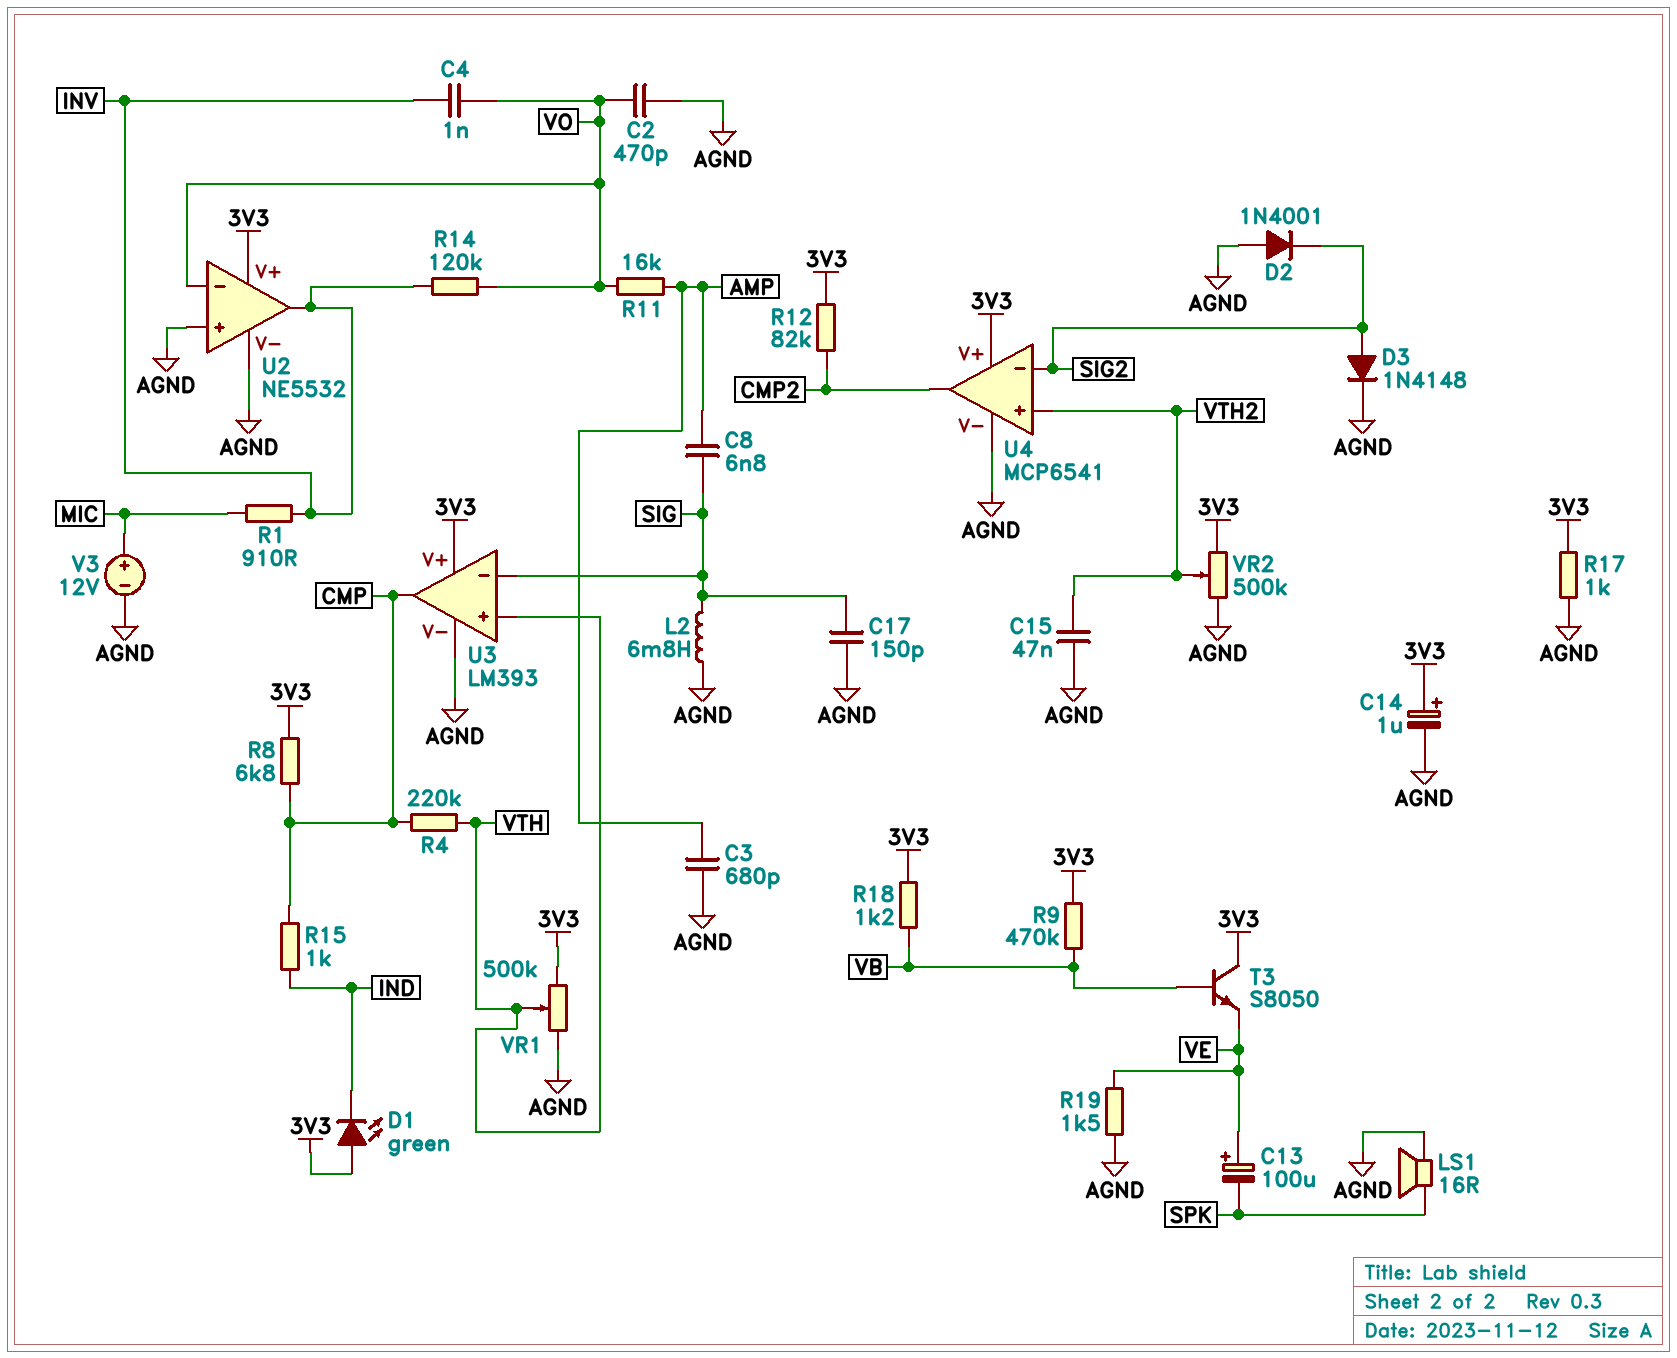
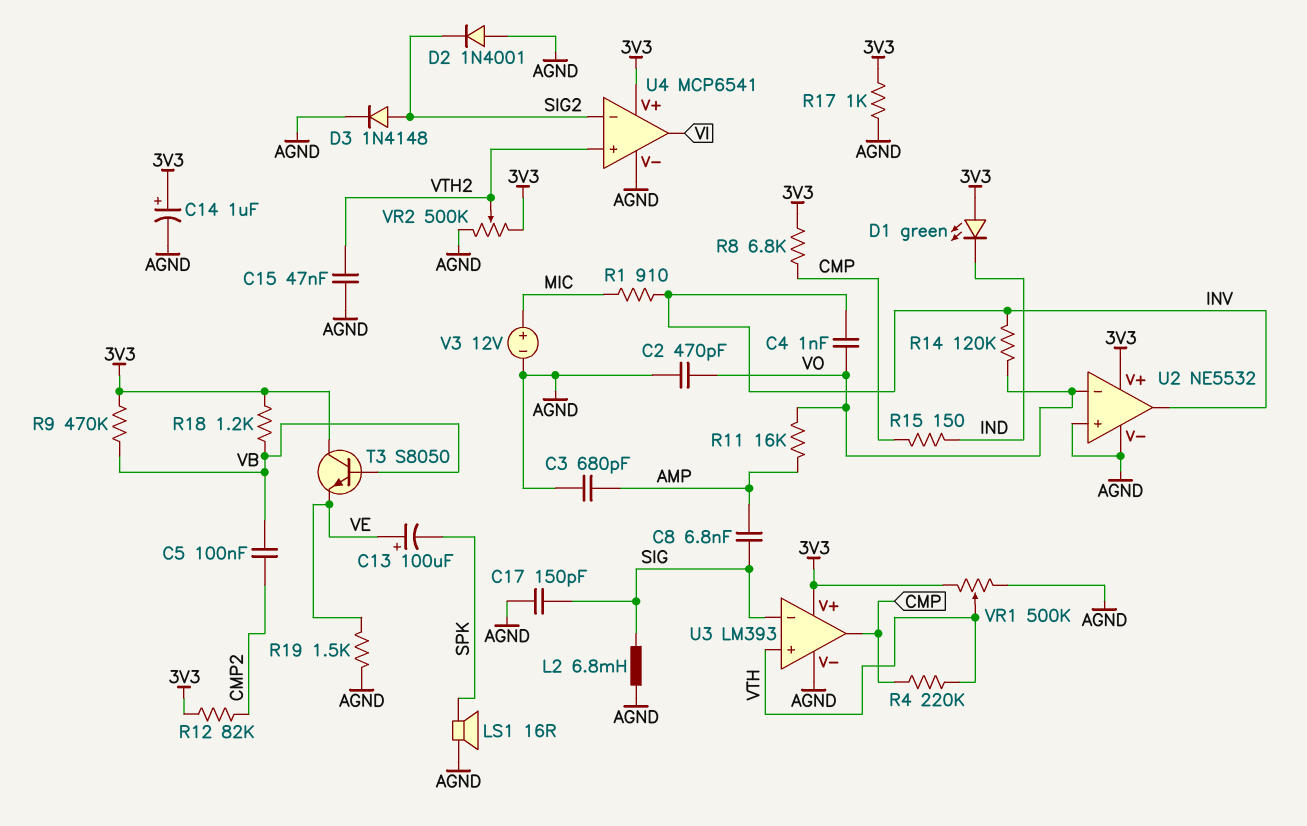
C5: none -> 100nF (CMP2, VB)
R15: 1k (CMP, IND) -> 150 (CMP, IND)
U4 pin out: CMP2 -> VI

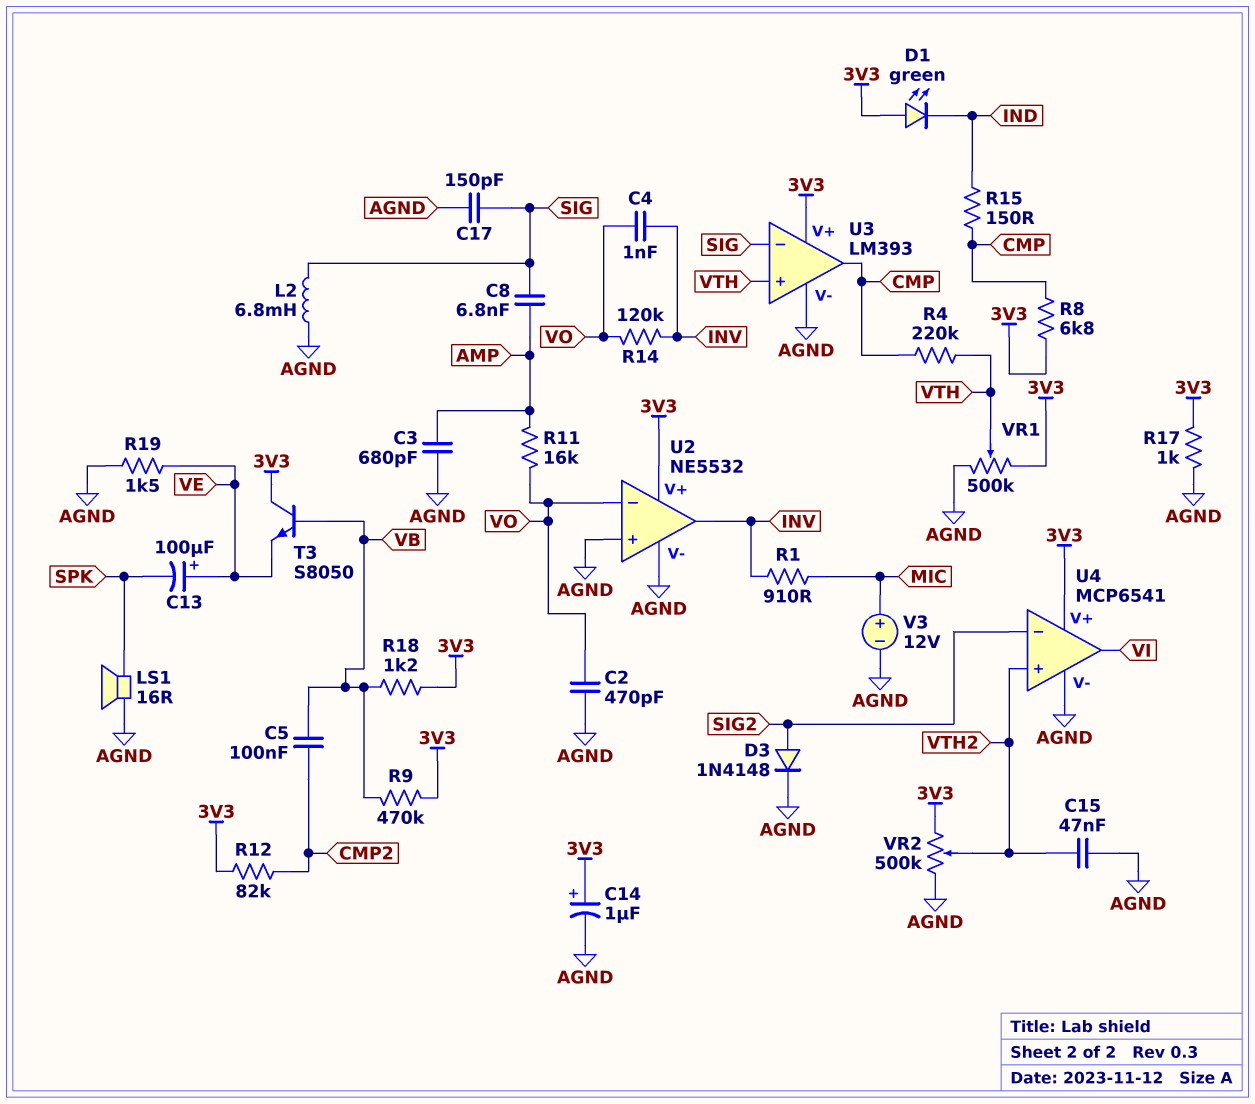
D2: diode 1N4001 (A AGND, K SIG2) -> none

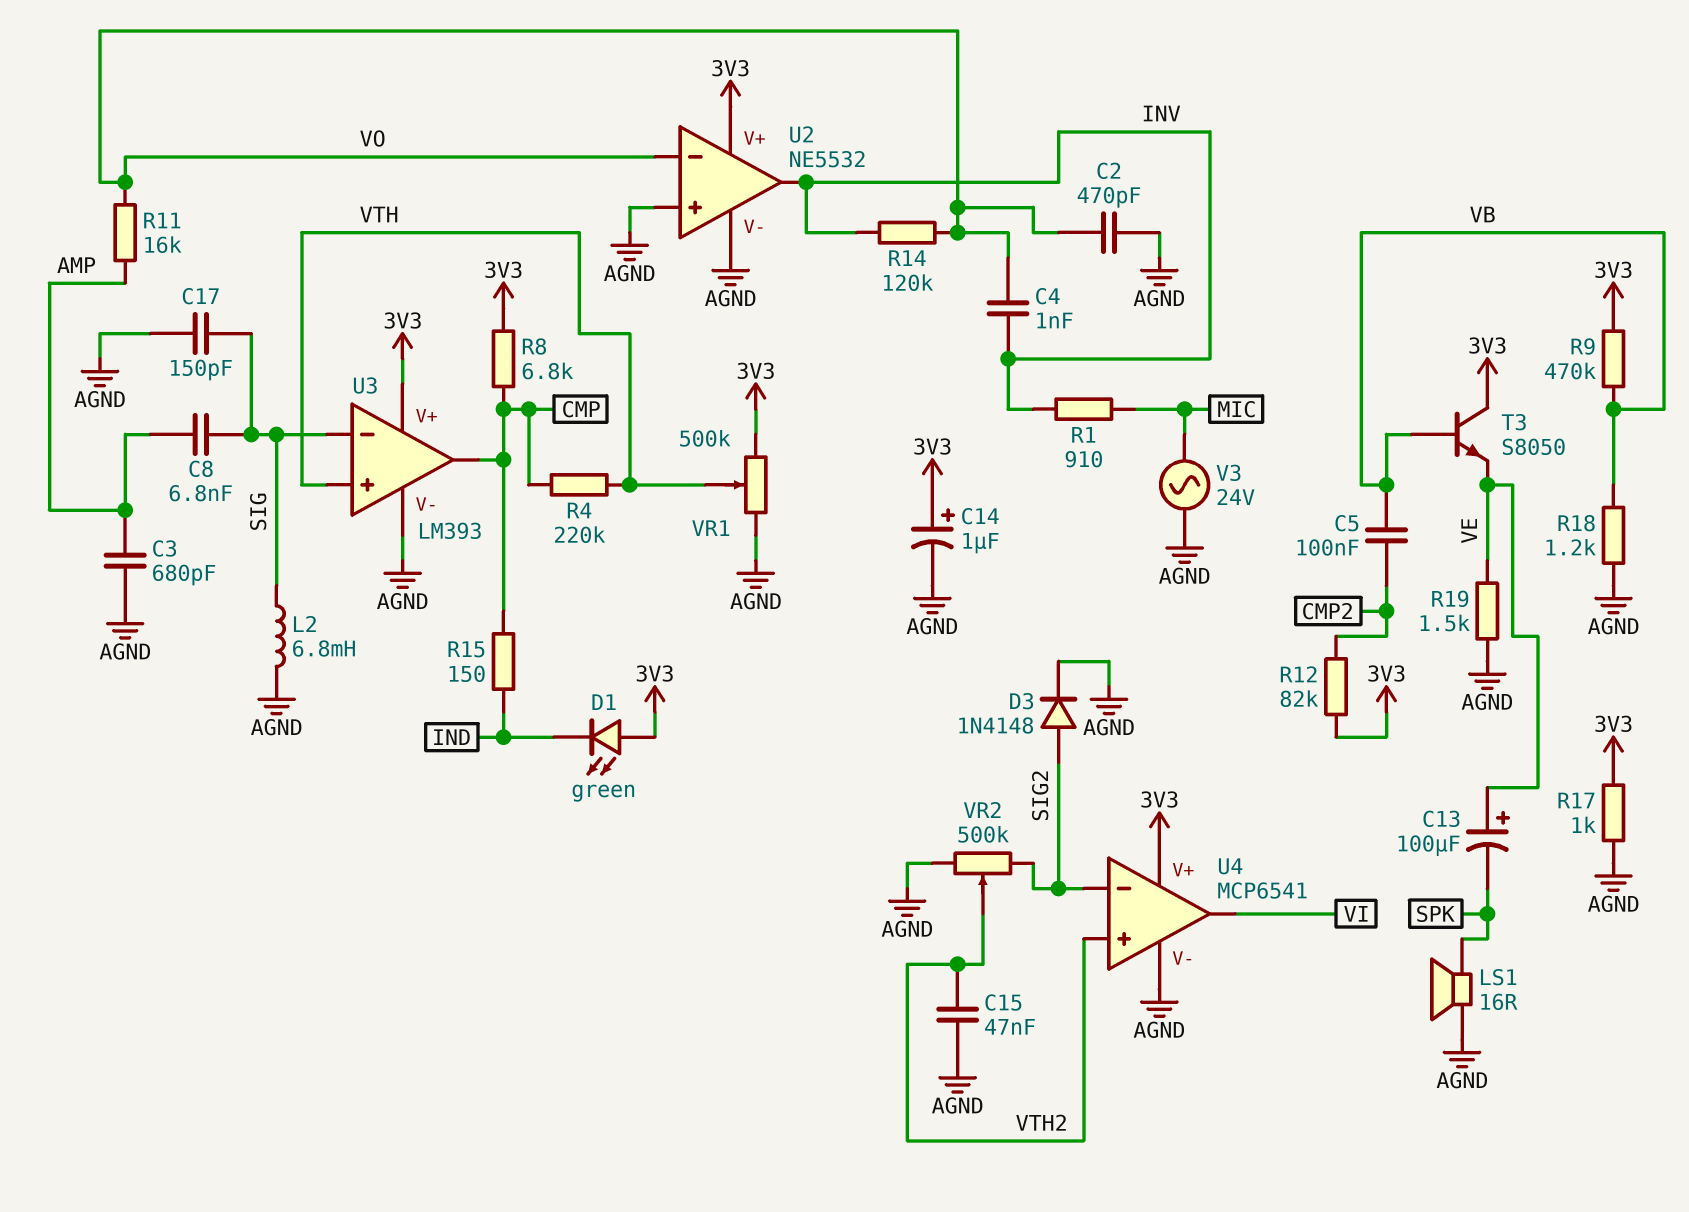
R18: 1.2k (3V3, VB) -> 1.2k (AGND, VB)
V3: 12V (plus MIC, minus AGND) -> AC 24V (AGND, MIC)
VR2: 500k (3V3, AGND, wiper VTH2) -> 500k (AGND, SIG2, wiper VTH2)

